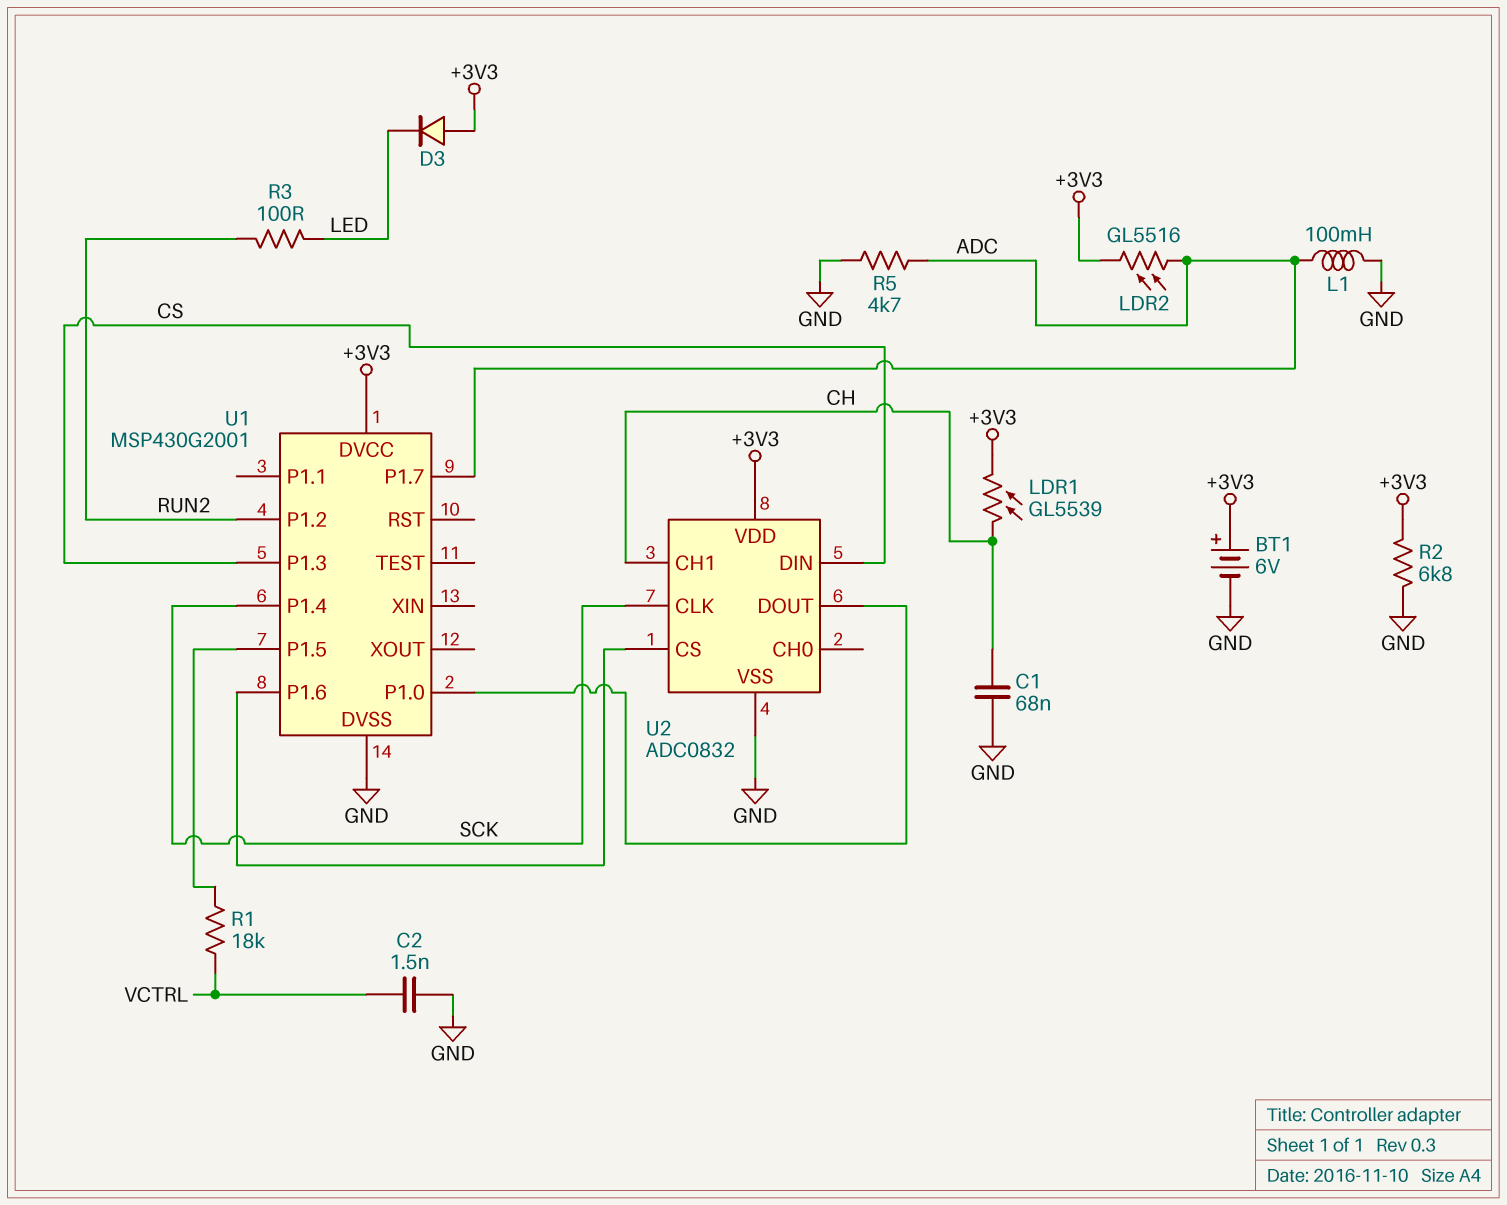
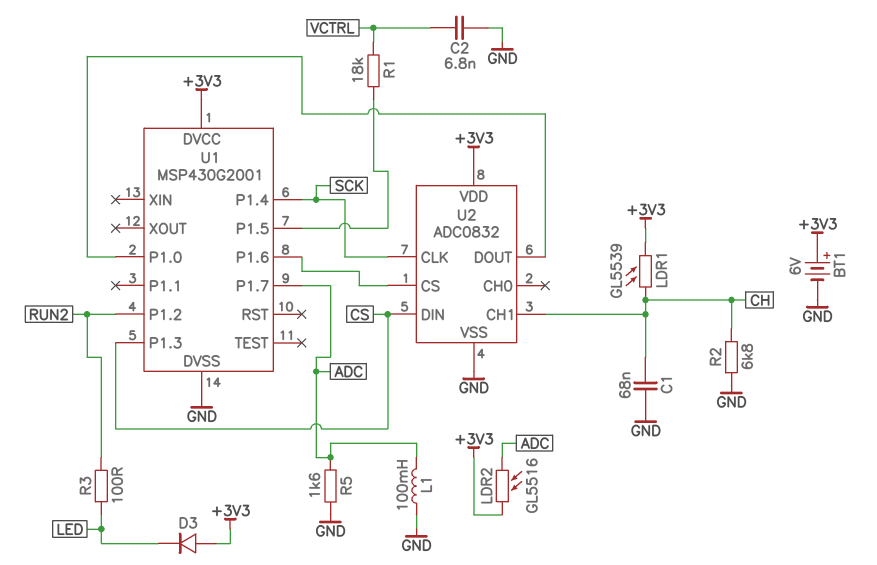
C2: 1.5nF (GND, VCTRL) -> 6.8nF (GND, VCTRL)
R2: 6.8k (+3V3, GND) -> 6.8k (CH, GND)
R5: 4.7k (ADC, GND) -> 1.6k (ADC, GND)

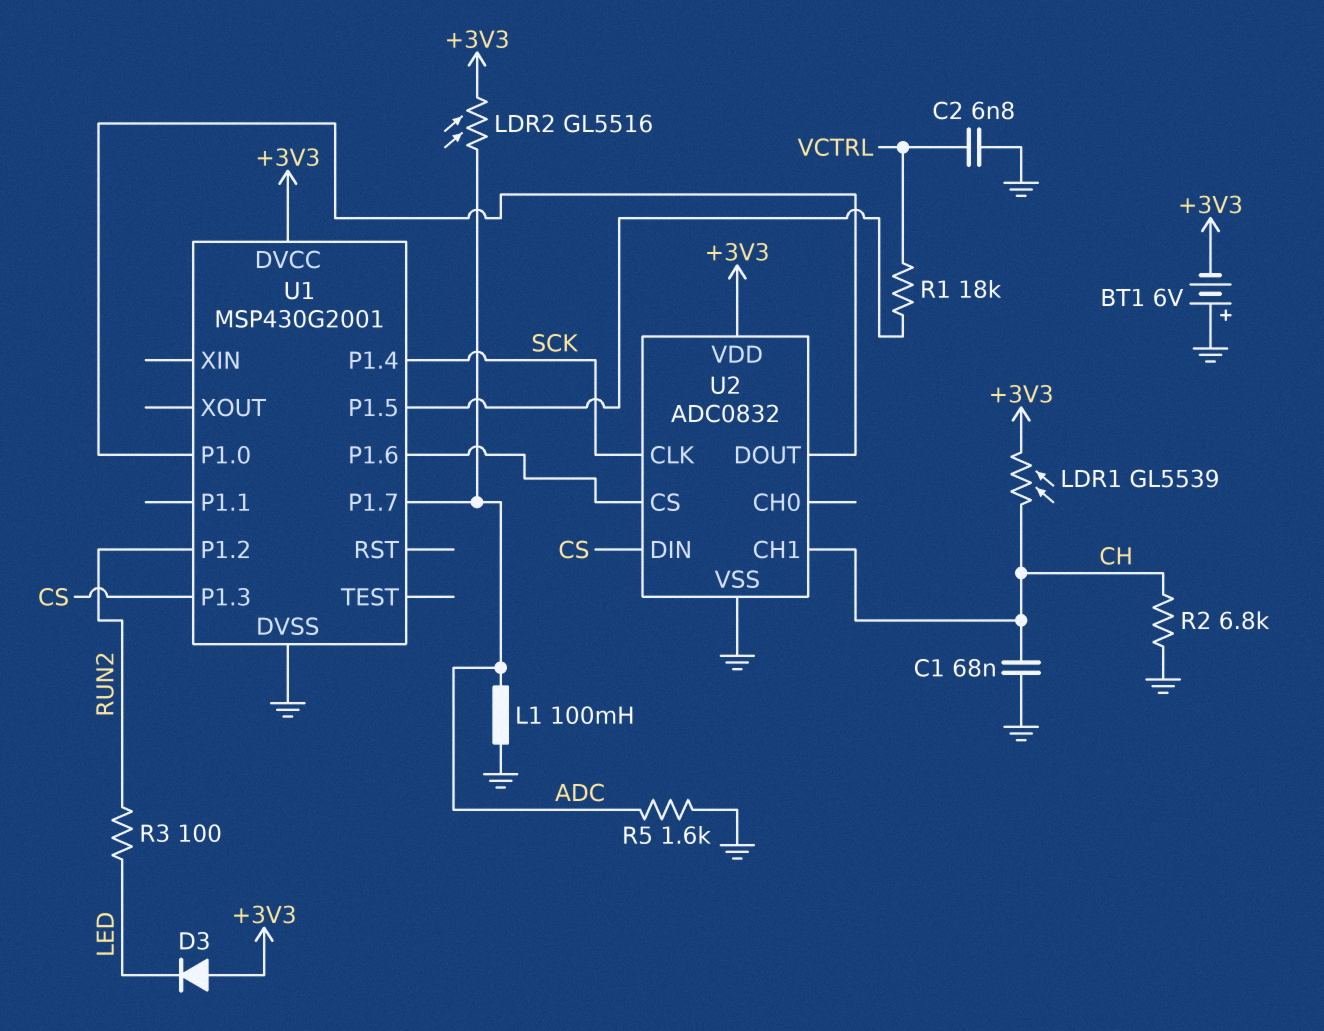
BT1: 6V (plus +3V3, minus GND) -> 6V (plus GND, minus +3V3)

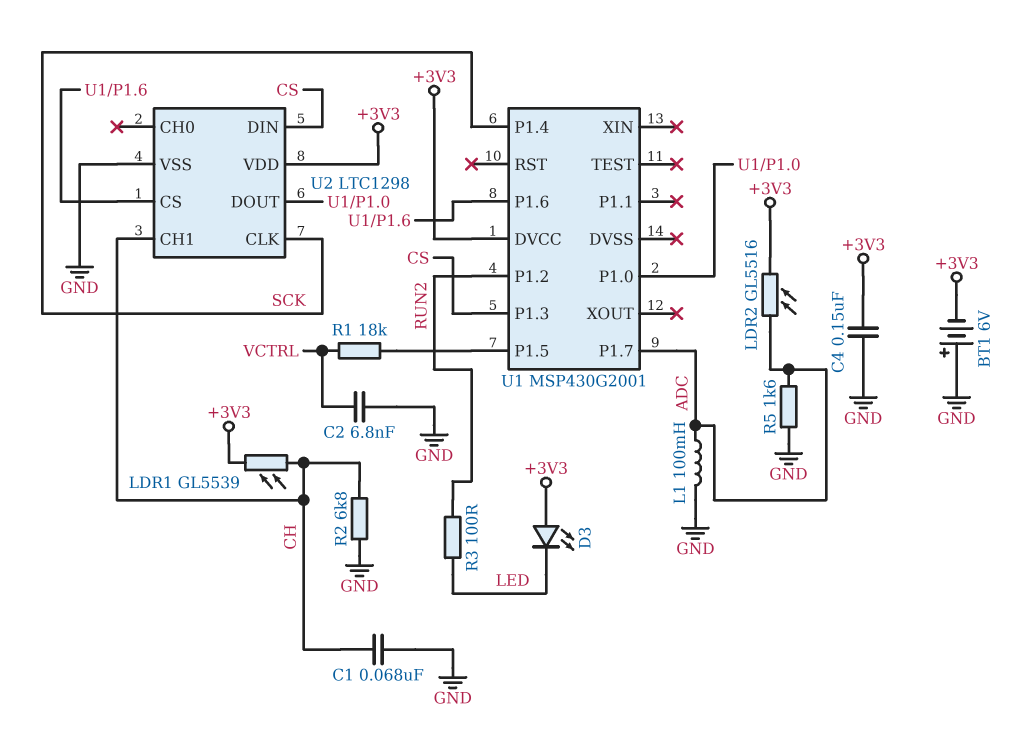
C4: none -> 150nF (+3V3, GND)
D3: diode (A +3V3, K LED) -> LED (A +3V3, K LED)
U1 pin DVSS: GND -> none
U2: ADC0832 -> LTC1298

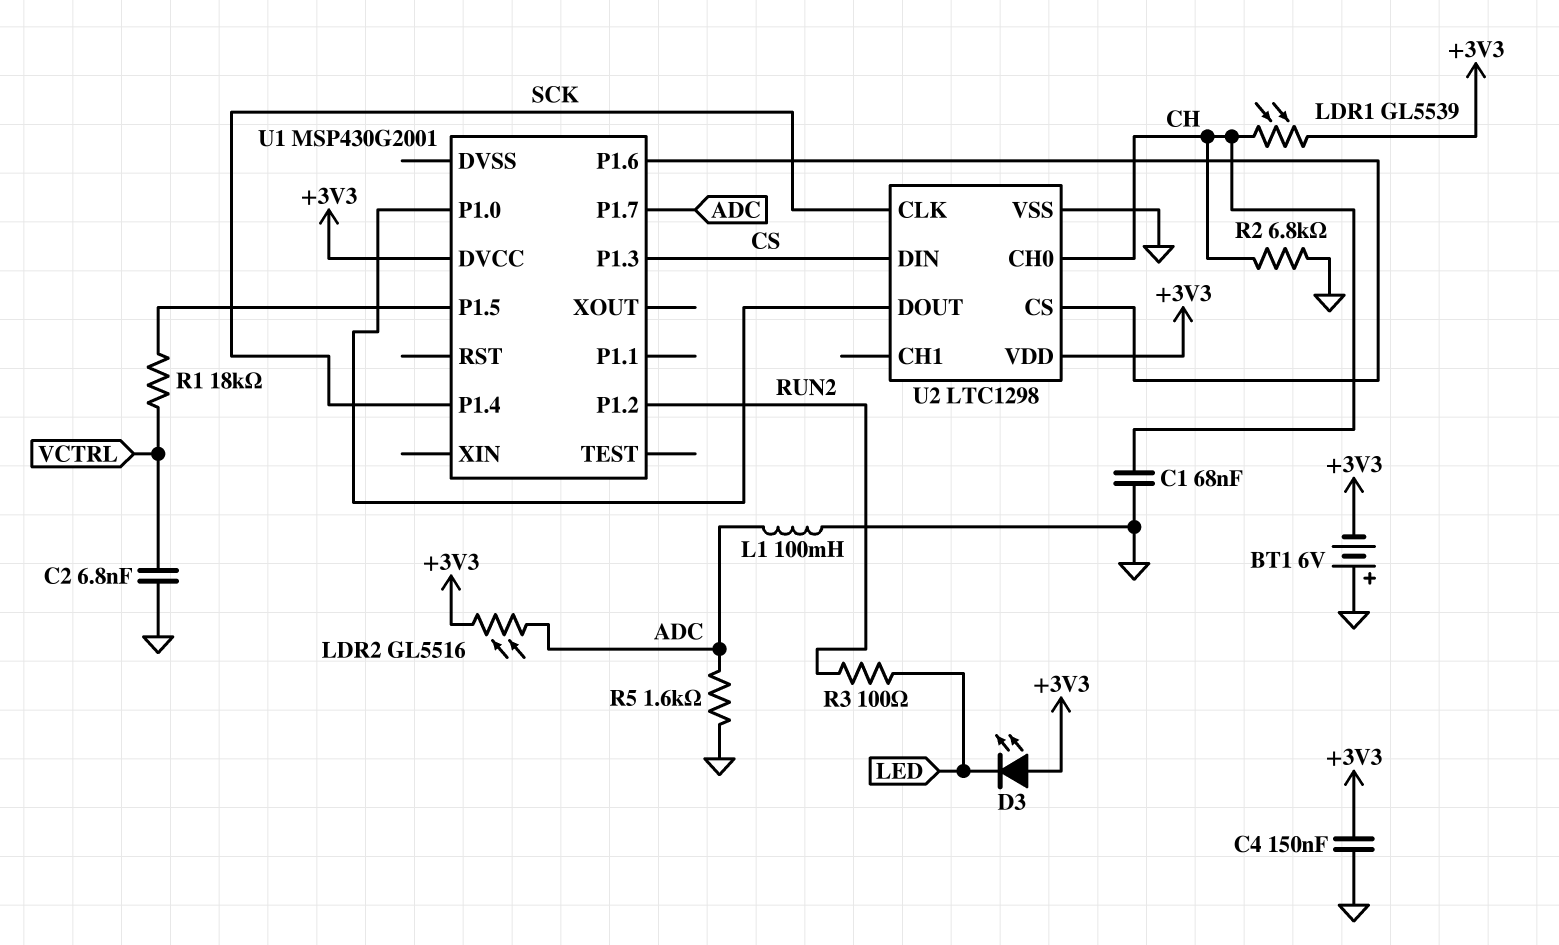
U2 pin CH0: none -> CH
U2 pin CH1: CH -> none

